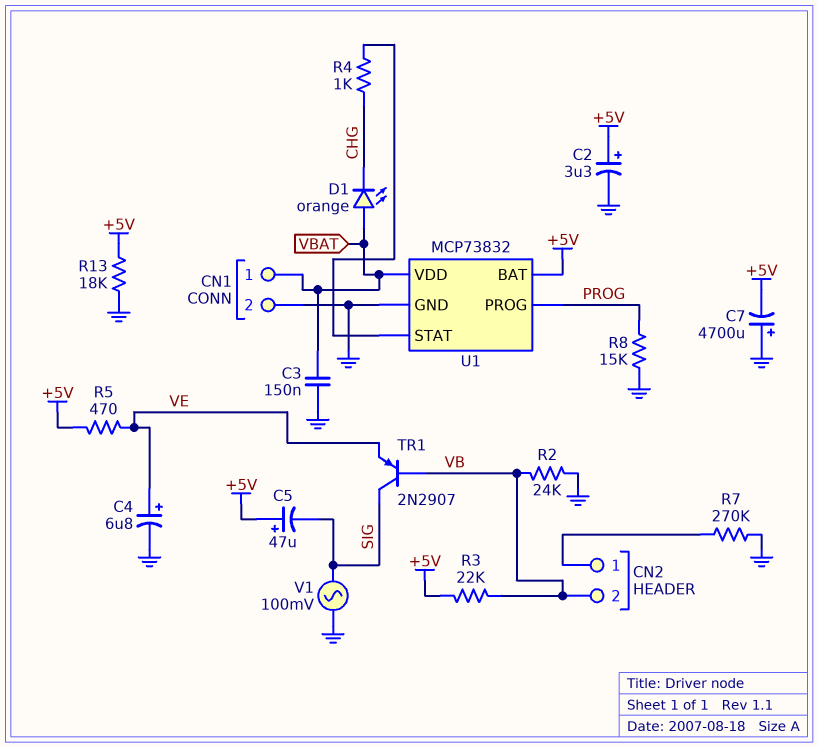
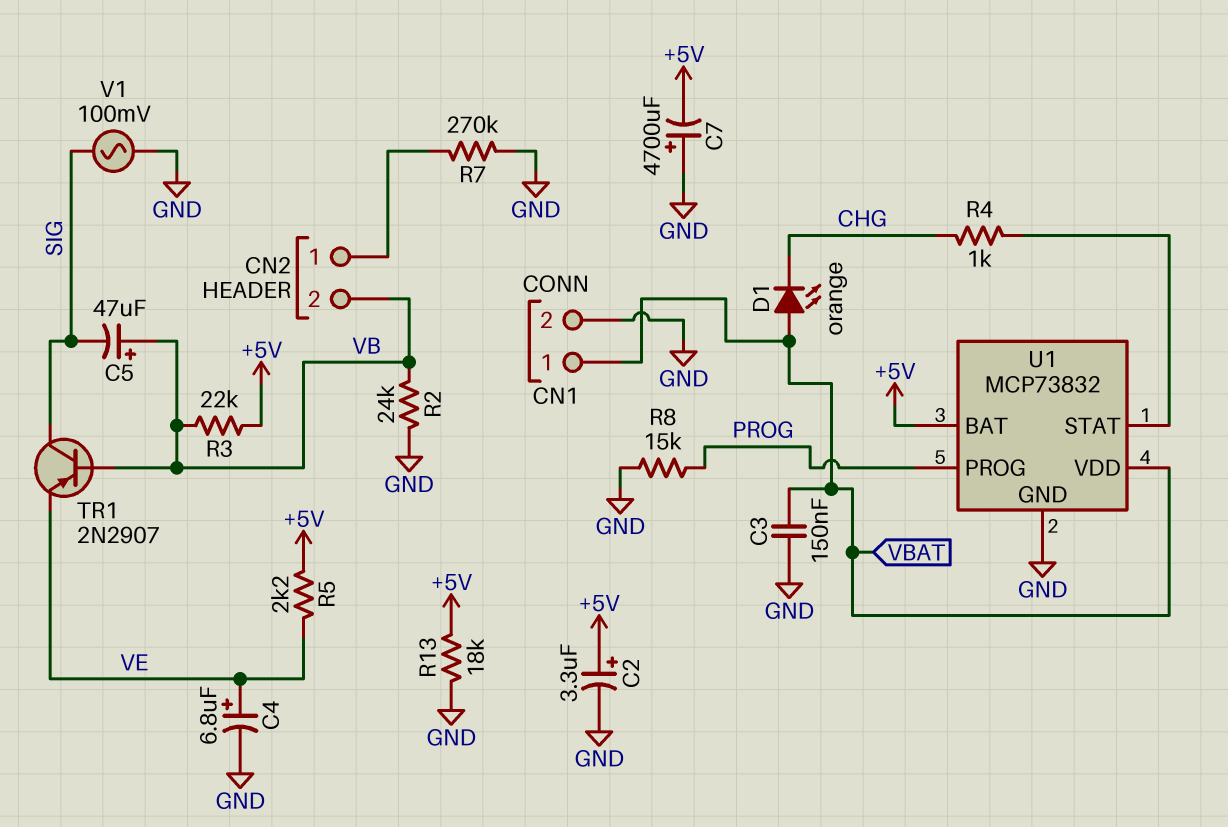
C5: 47uF (plus +5V, minus SIG) -> 47uF (plus VB, minus SIG)
R5: 470 (+5V, VE) -> 2.2k (+5V, VE)

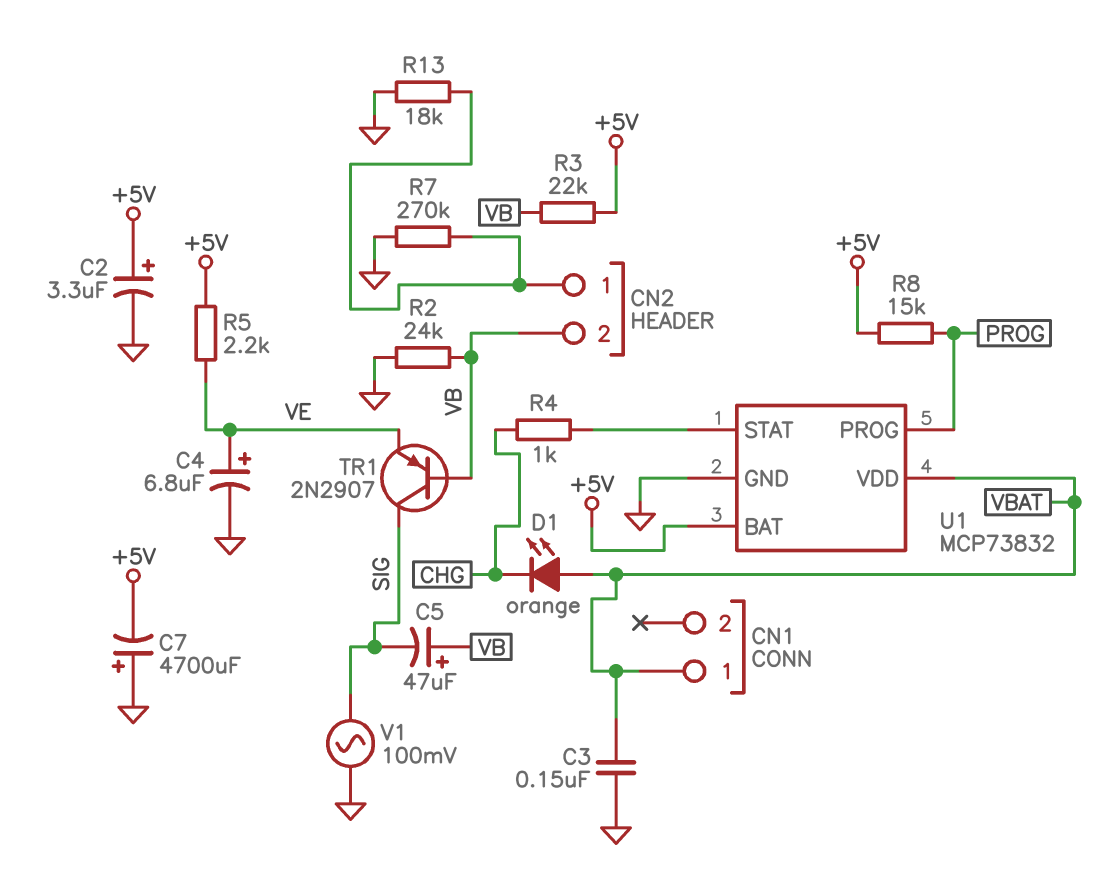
CN1 pin 2: GND -> none
R8: 15k (GND, PROG) -> 15k (+5V, PROG)
R13: 18k (+5V, GND) -> 18k (CN2/1, GND)

